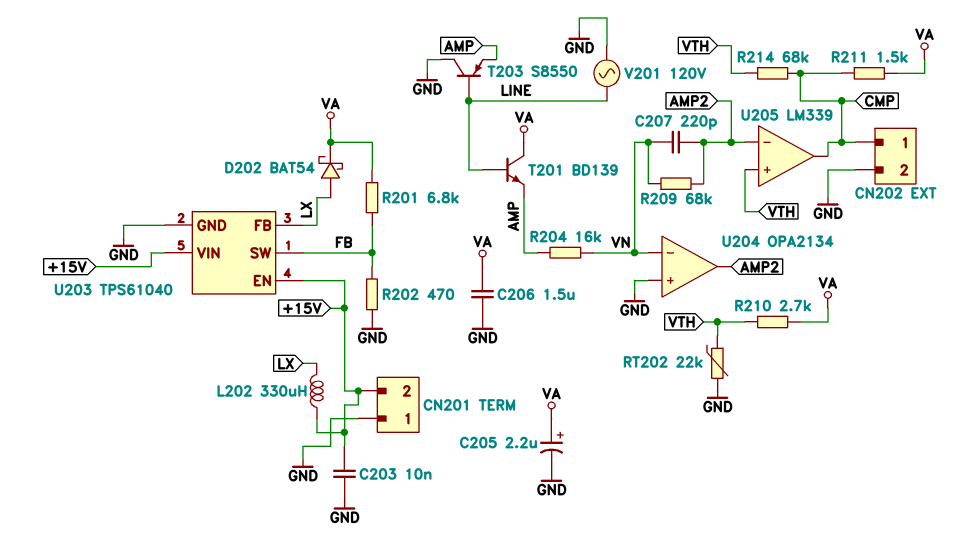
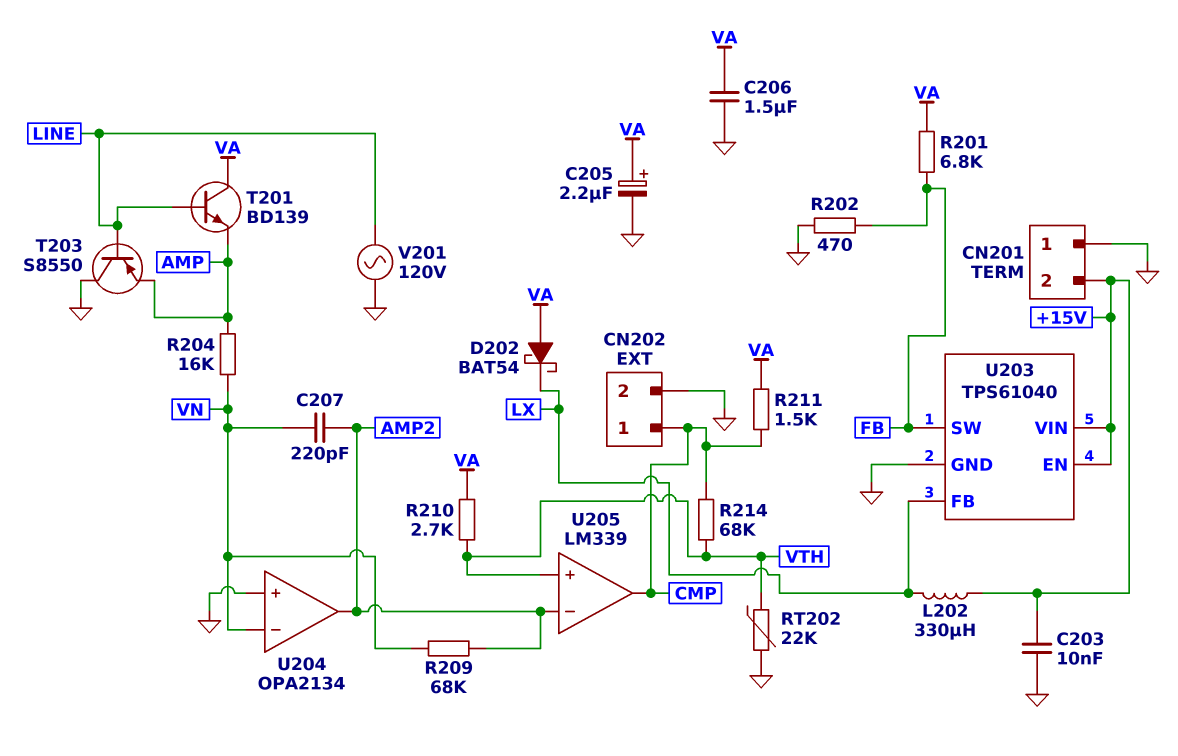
D202: schottky BAT54 (A LX, K VA) -> schottky BAT54 (A VA, K LX)

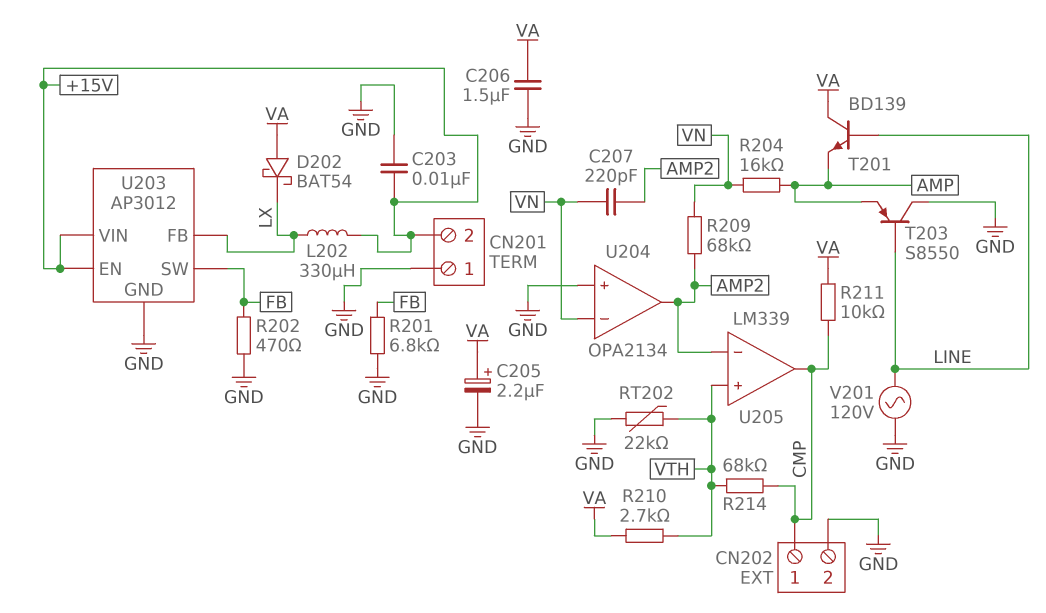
R201: 6.8k (FB, VA) -> 6.8k (FB, GND)
R211: 1.5k (CMP, VA) -> 10k (CMP, VA)
U203: TPS61040 -> AP3012

